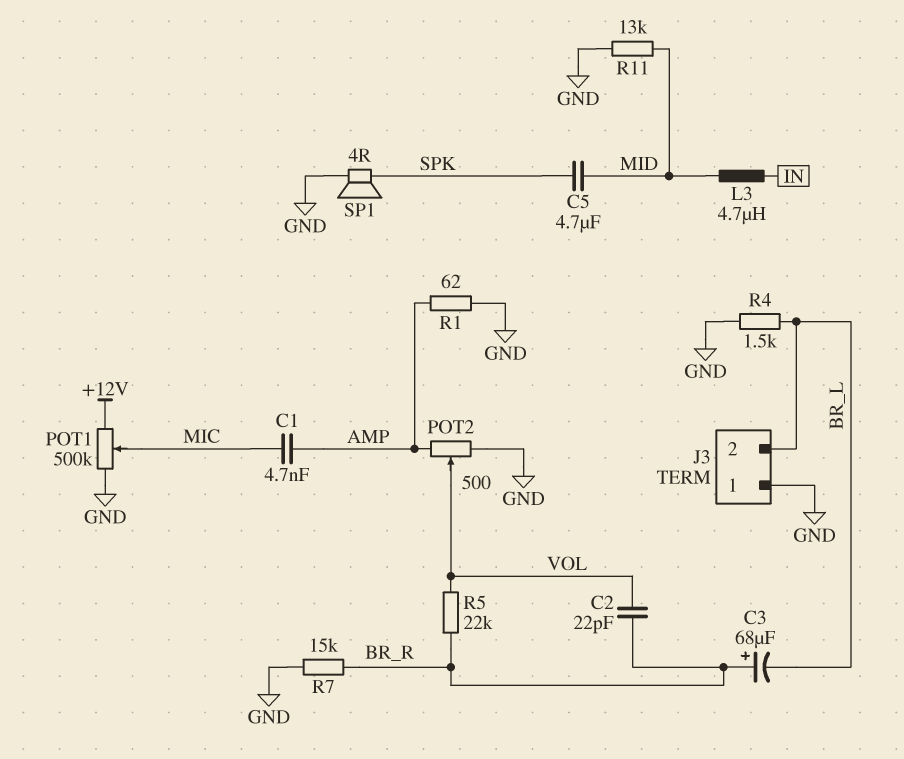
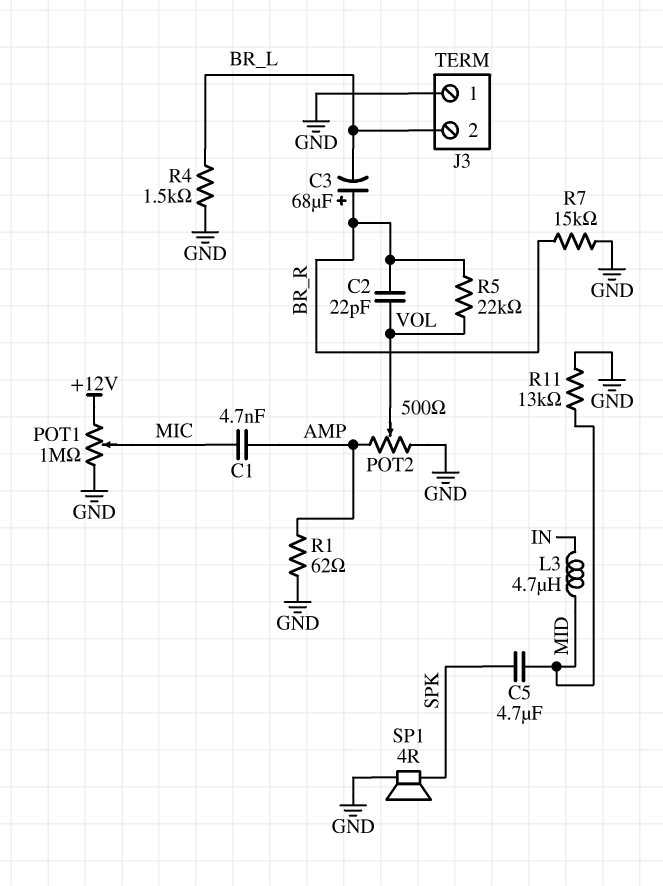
POT1: 500k (+12V, GND, wiper MIC) -> 1M (+12V, GND, wiper MIC)

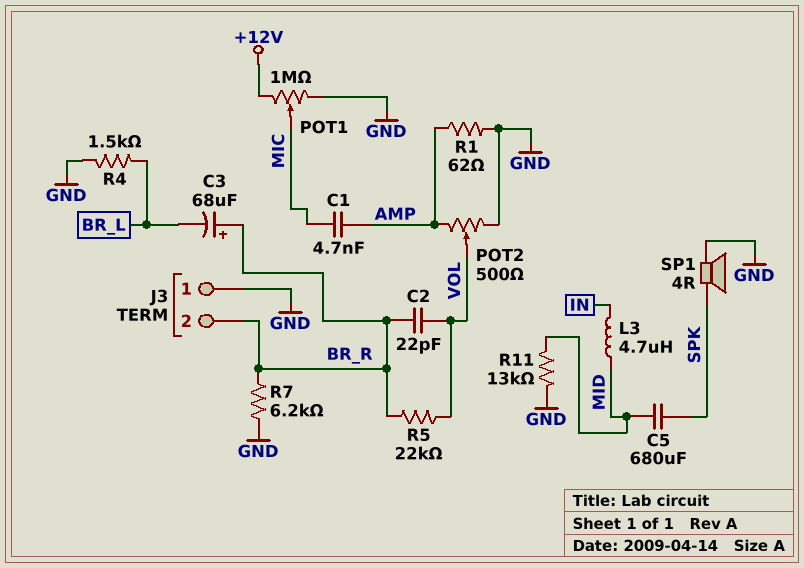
C5: 4.7uF (MID, SPK) -> 680uF (MID, SPK)
J3 pin 2: BR_L -> BR_R
R7: 15k (BR_R, GND) -> 6.2k (BR_R, GND)

